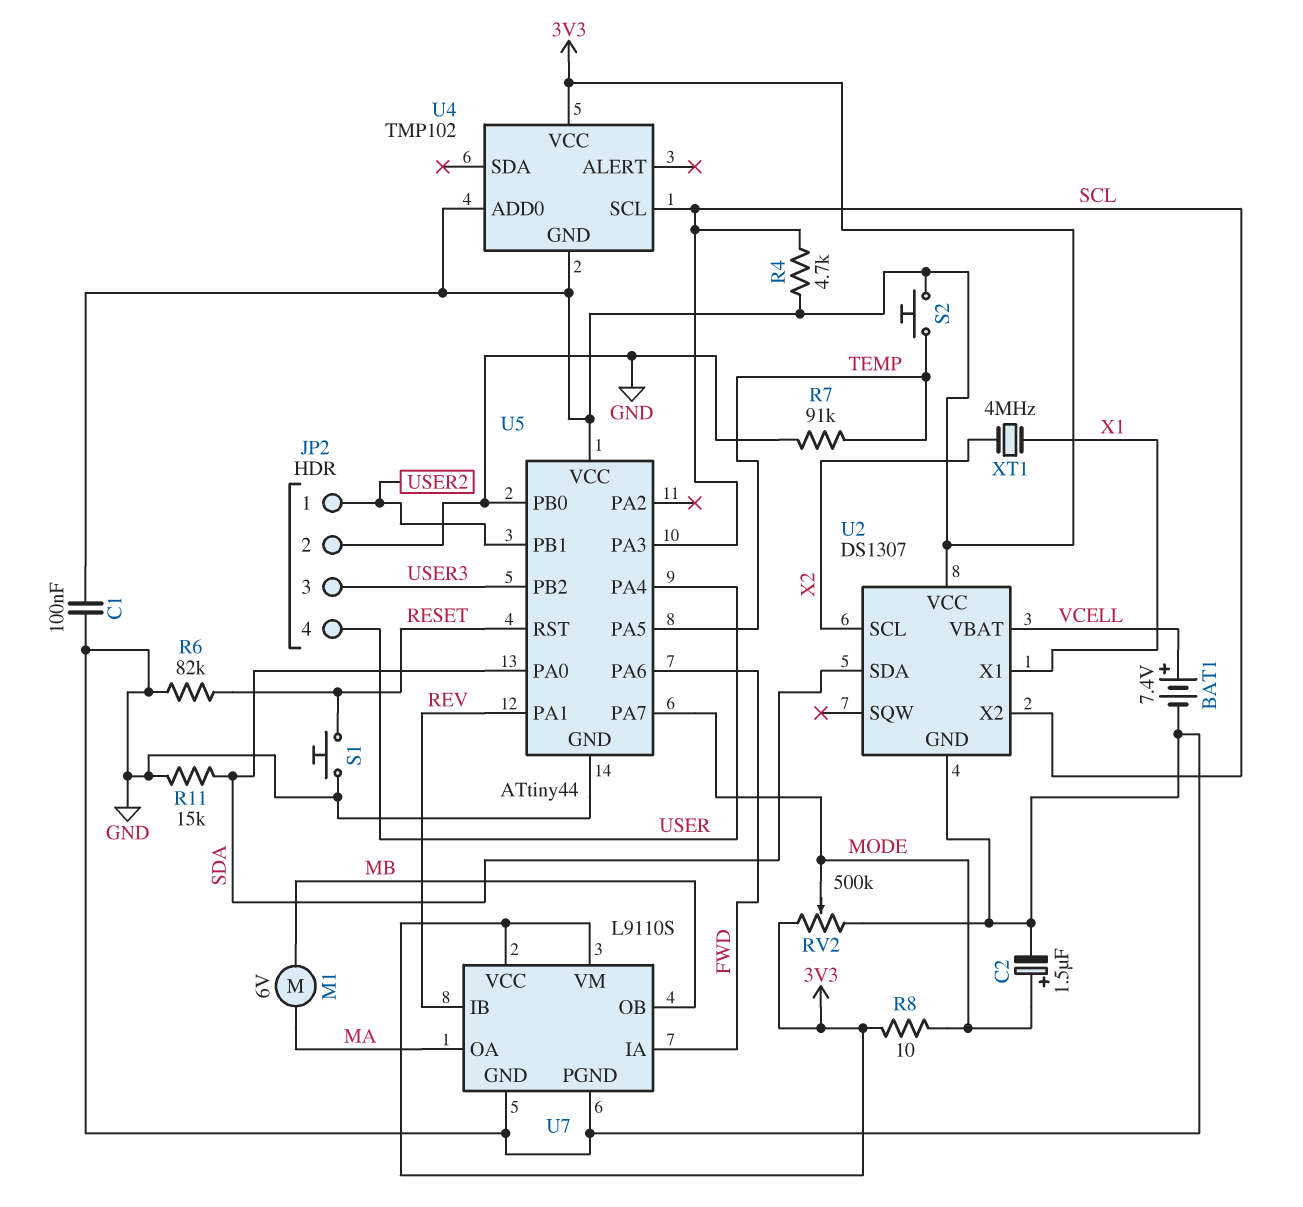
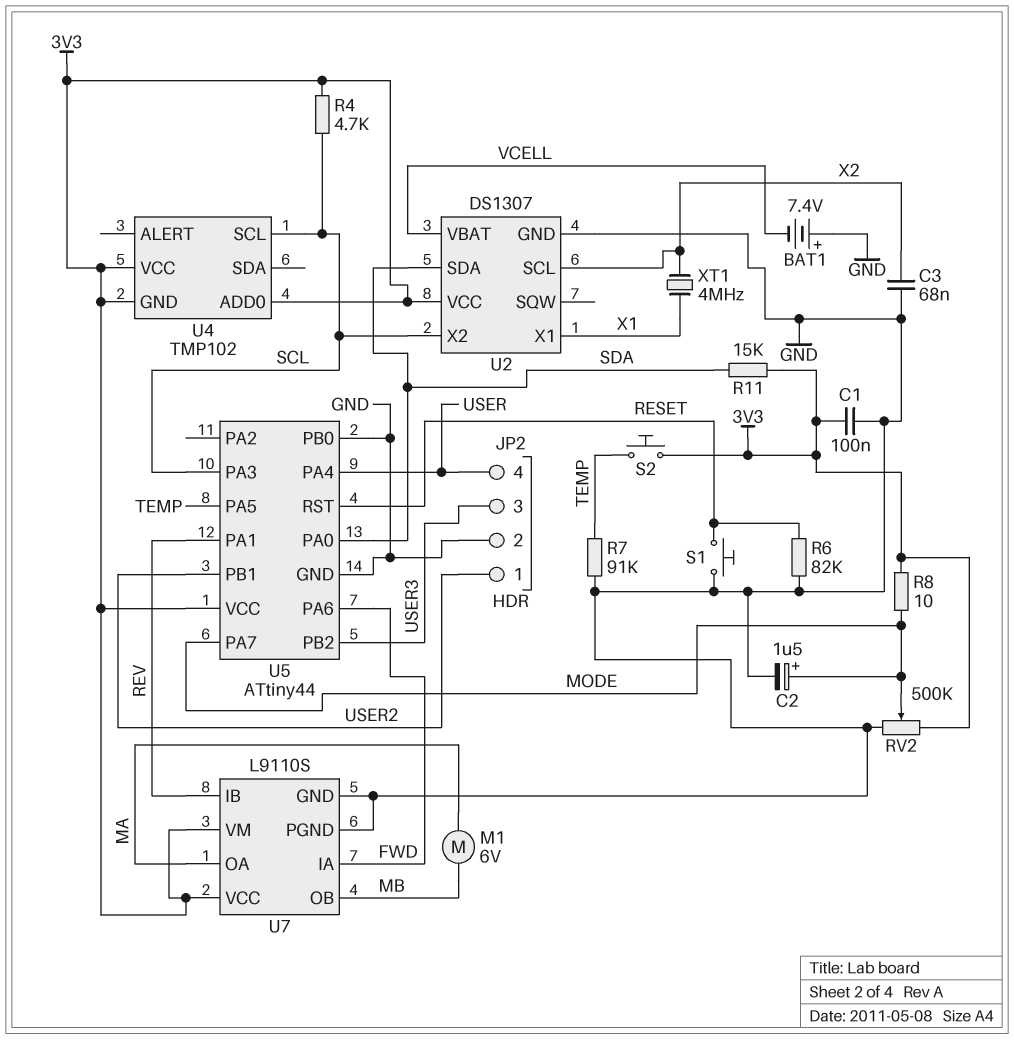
BAT1: 7.4V (plus VCELL, minus GND) -> 7.4V (plus GND, minus VCELL)
C3: none -> 68nF (GND, X2)
R11: 15k (GND, SDA) -> 15k (3V3, SDA)

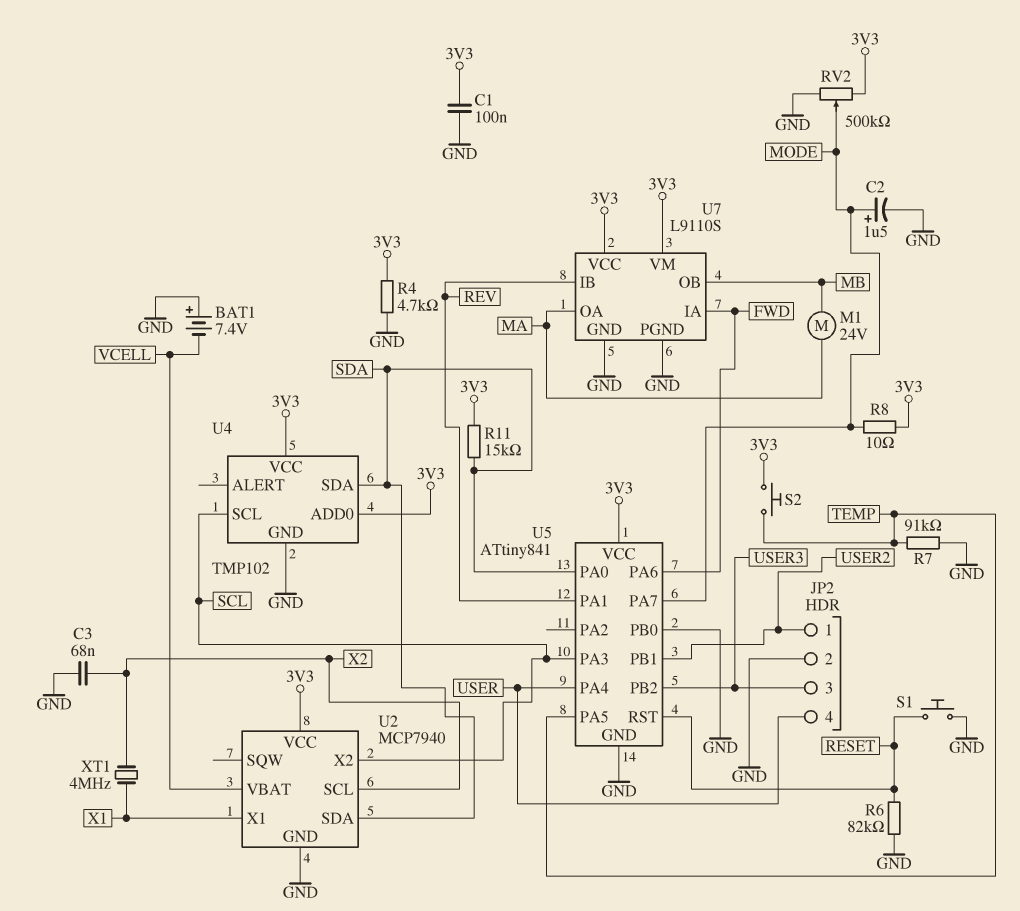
M1: motor 6V (MA, MB) -> motor 24V (MA, MB)
R4: 4.7k (3V3, SCL) -> 4.7k (3V3, GND)
U2: DS1307 -> MCP7940
U4 pin GND: 3V3 -> GND
U4 pin SDA: none -> SDA
U5: ATtiny44 -> ATtiny841

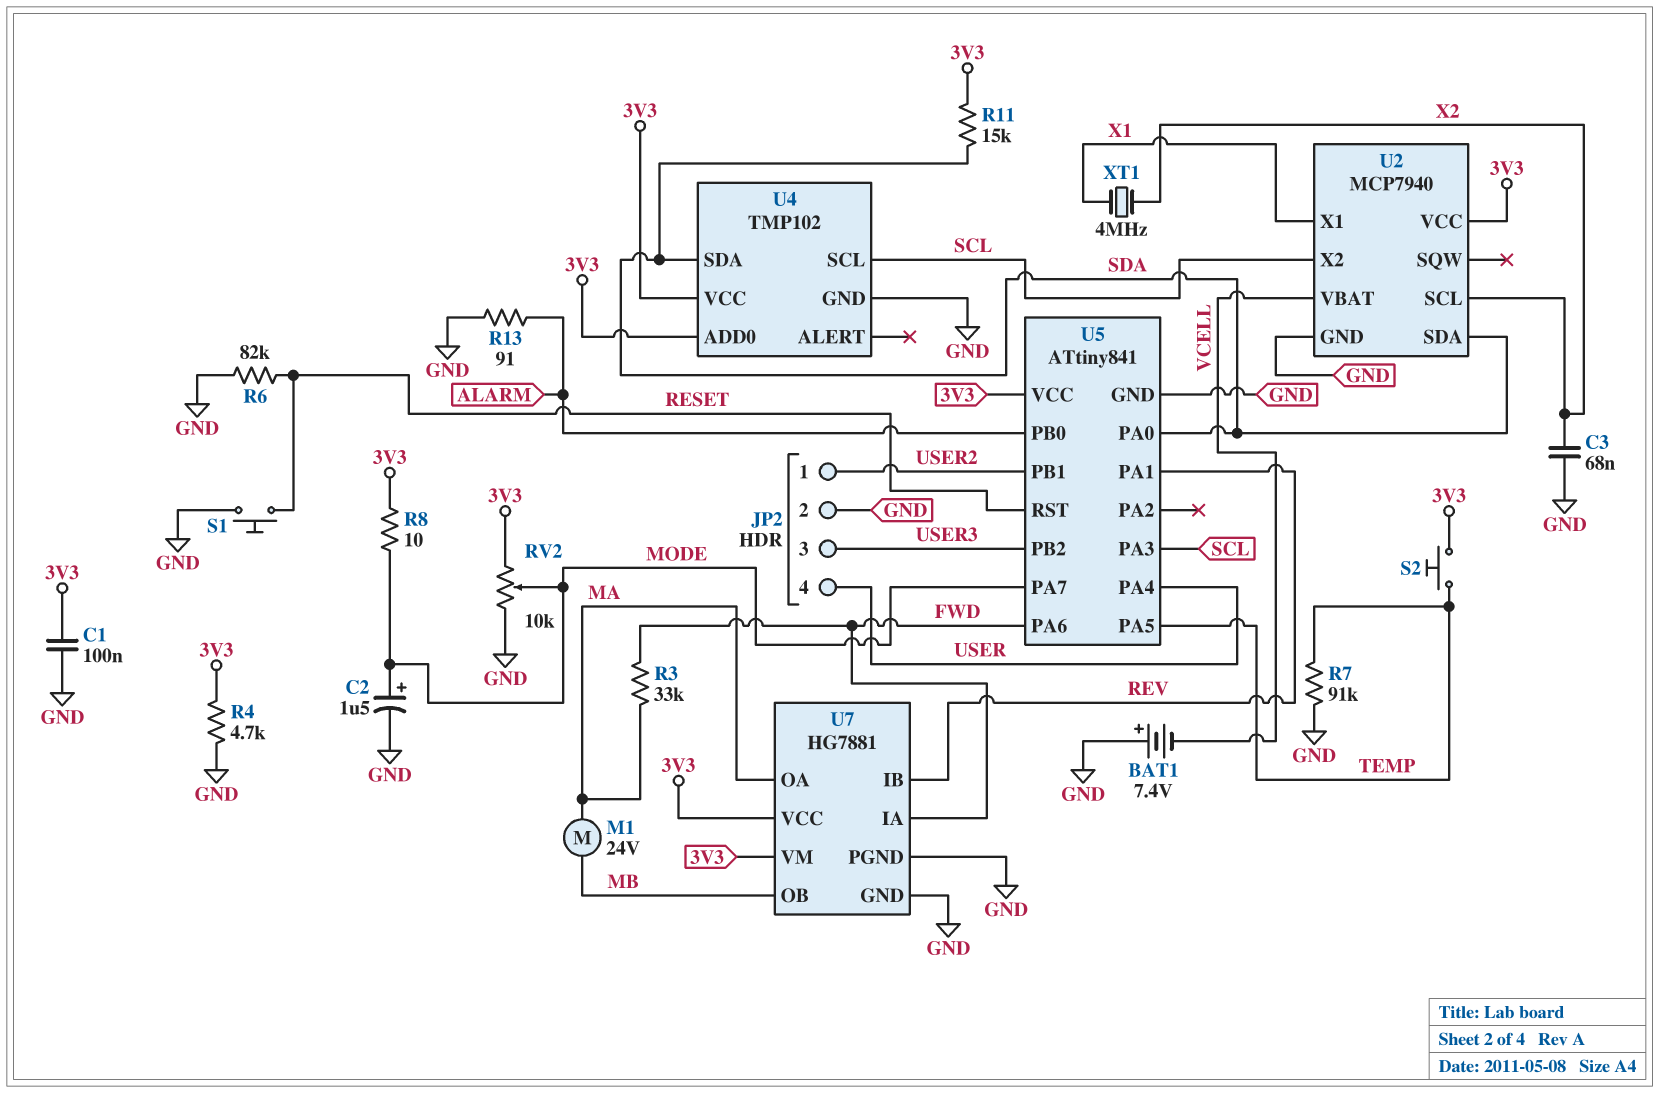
R3: none -> 33k (FWD, MA)
R13: none -> 91 (ALARM, GND)
RV2: 500k (3V3, GND, wiper MODE) -> 10k (3V3, GND, wiper MODE)
U5 pin PB0: GND -> ALARM
U7: L9110S -> HG7881

